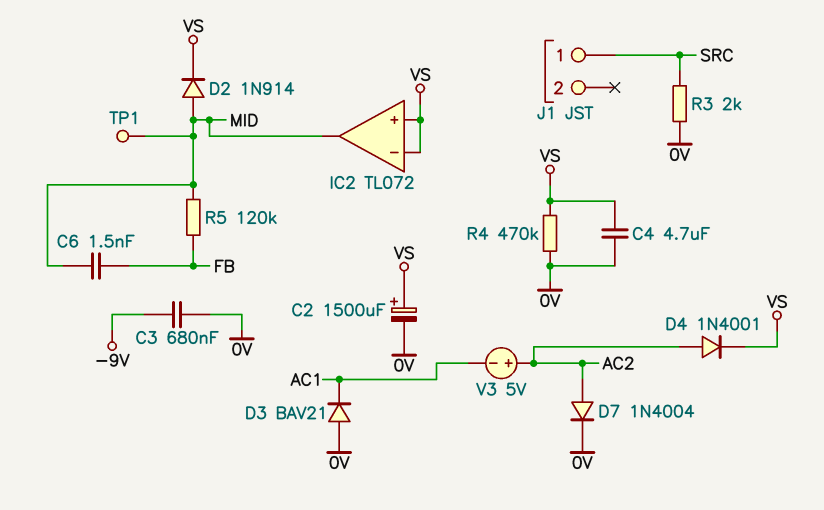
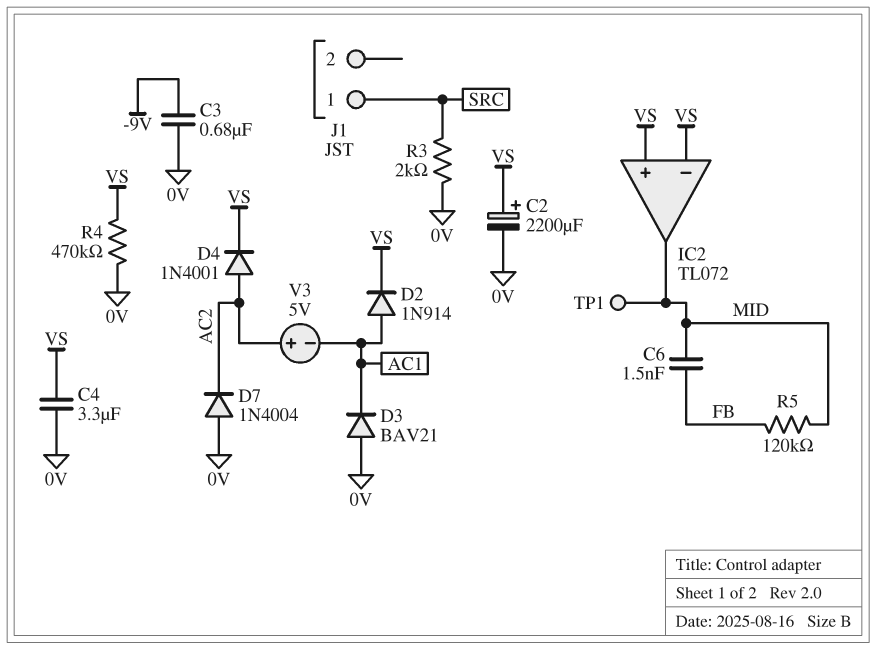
C2: 1500uF (plus VS, minus 0V) -> 2200uF (plus VS, minus 0V)
C4: 4.7uF (0V, VS) -> 3.3uF (0V, VS)
D2: diode 1N914 (A MID, K VS) -> diode 1N914 (A AC1, K VS)
D7: diode 1N4004 (A AC2, K 0V) -> diode 1N4004 (A 0V, K AC2)

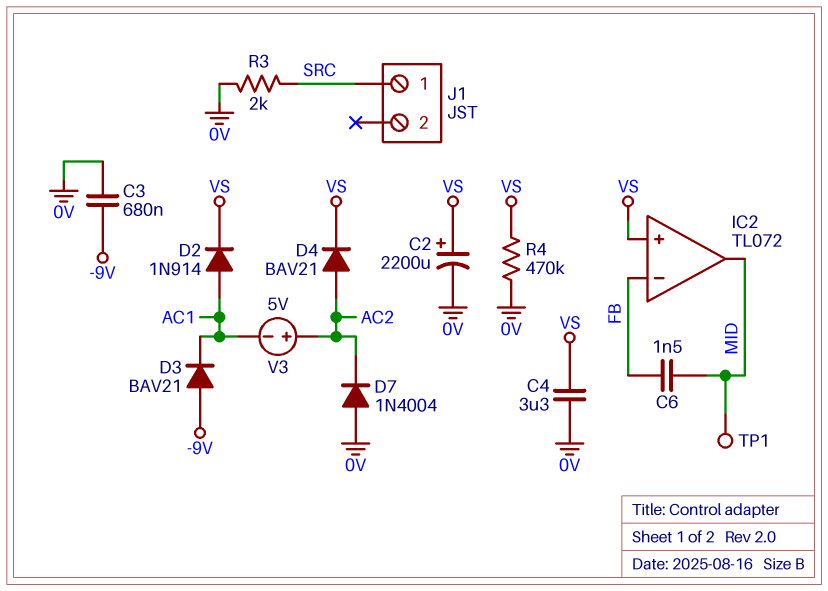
D3: diode BAV21 (A 0V, K AC1) -> diode BAV21 (A -9V, K AC1)
D4: diode 1N4001 (A AC2, K VS) -> diode BAV21 (A AC2, K VS)
IC2 pin in-: VS -> FB
R5: 120k (FB, MID) -> none

